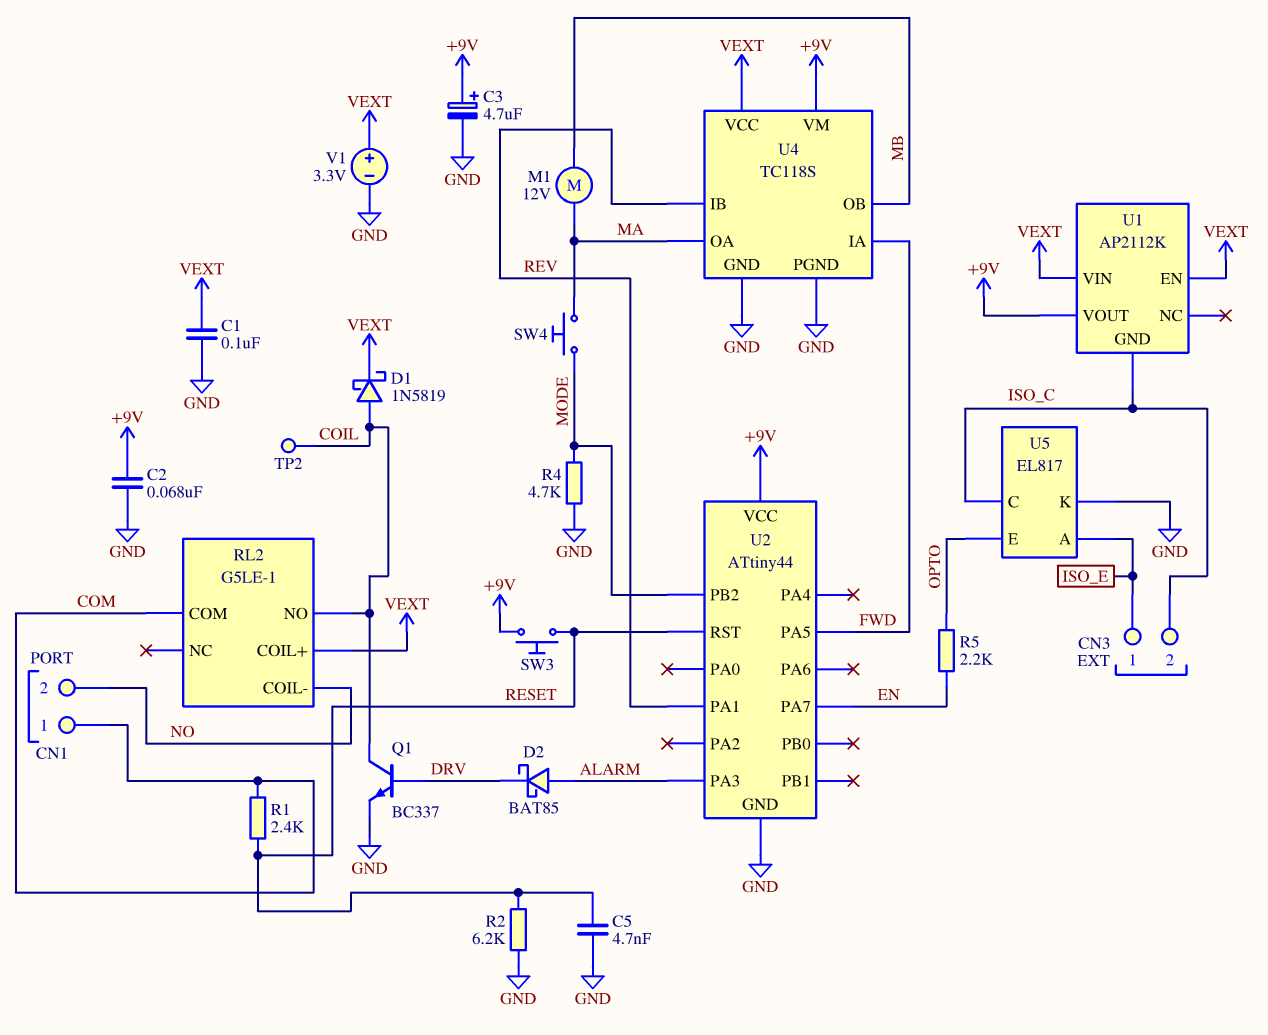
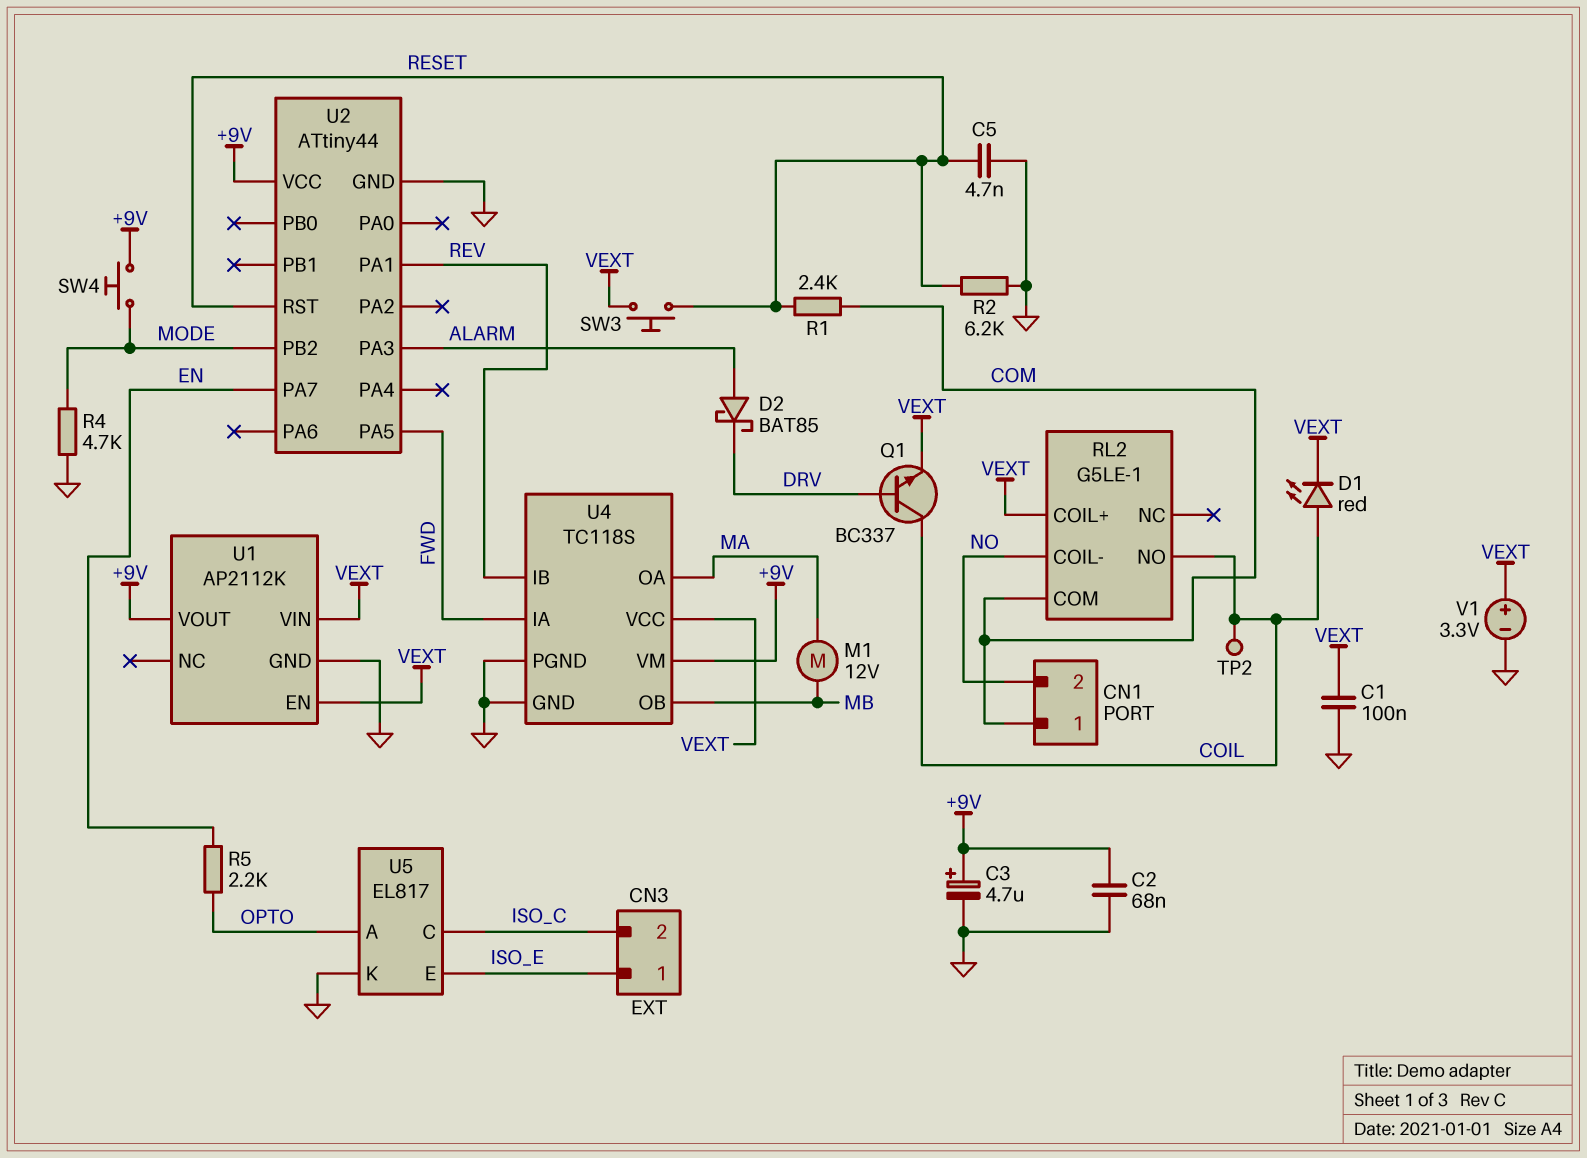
D1: schottky 1N5819 (A COIL, K VEXT) -> LED red (A COIL, K VEXT)
Q1: NPN BC337 (B DRV, C COIL, E GND) -> NPN BC337 (B DRV, C COIL, E VEXT)
SW3: button (+9V, RESET) -> button (RESET, VEXT)
SW4: button (MA, MODE) -> button (+9V, MODE)
U1 pin GND: ISO_C -> GND
U5 pin A: ISO_E -> OPTO
U5 pin E: OPTO -> ISO_E

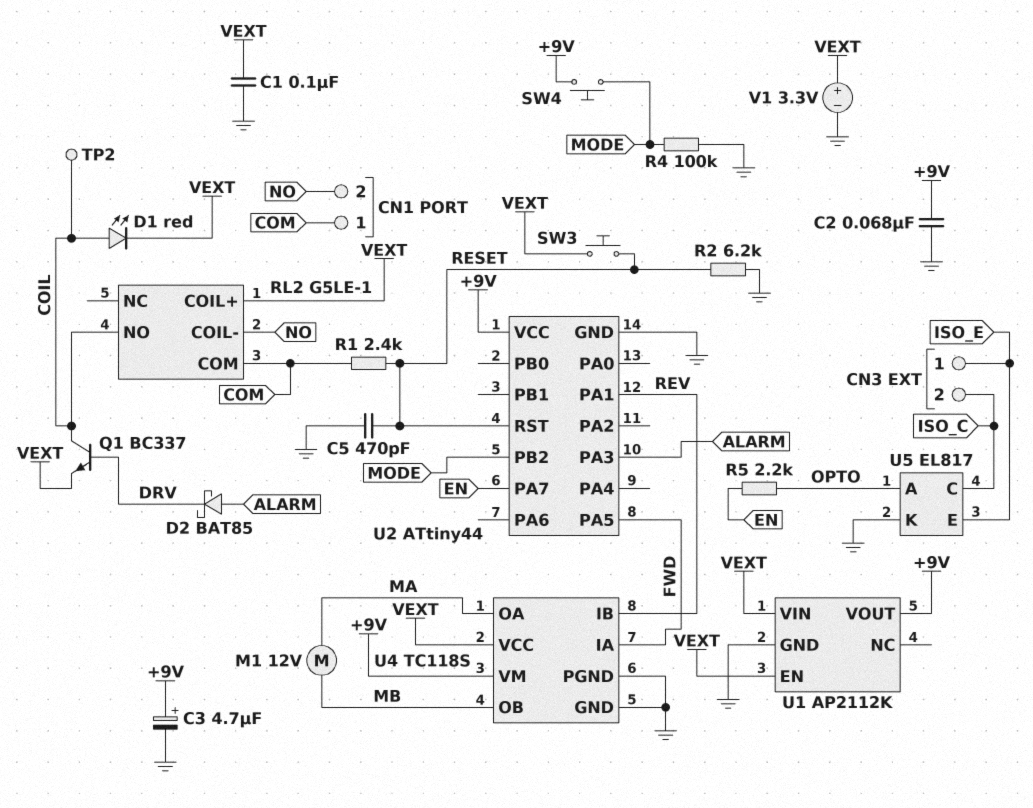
C5: 4.7nF (GND, RESET) -> 470pF (GND, RESET)
R4: 4.7k (GND, MODE) -> 100k (GND, MODE)

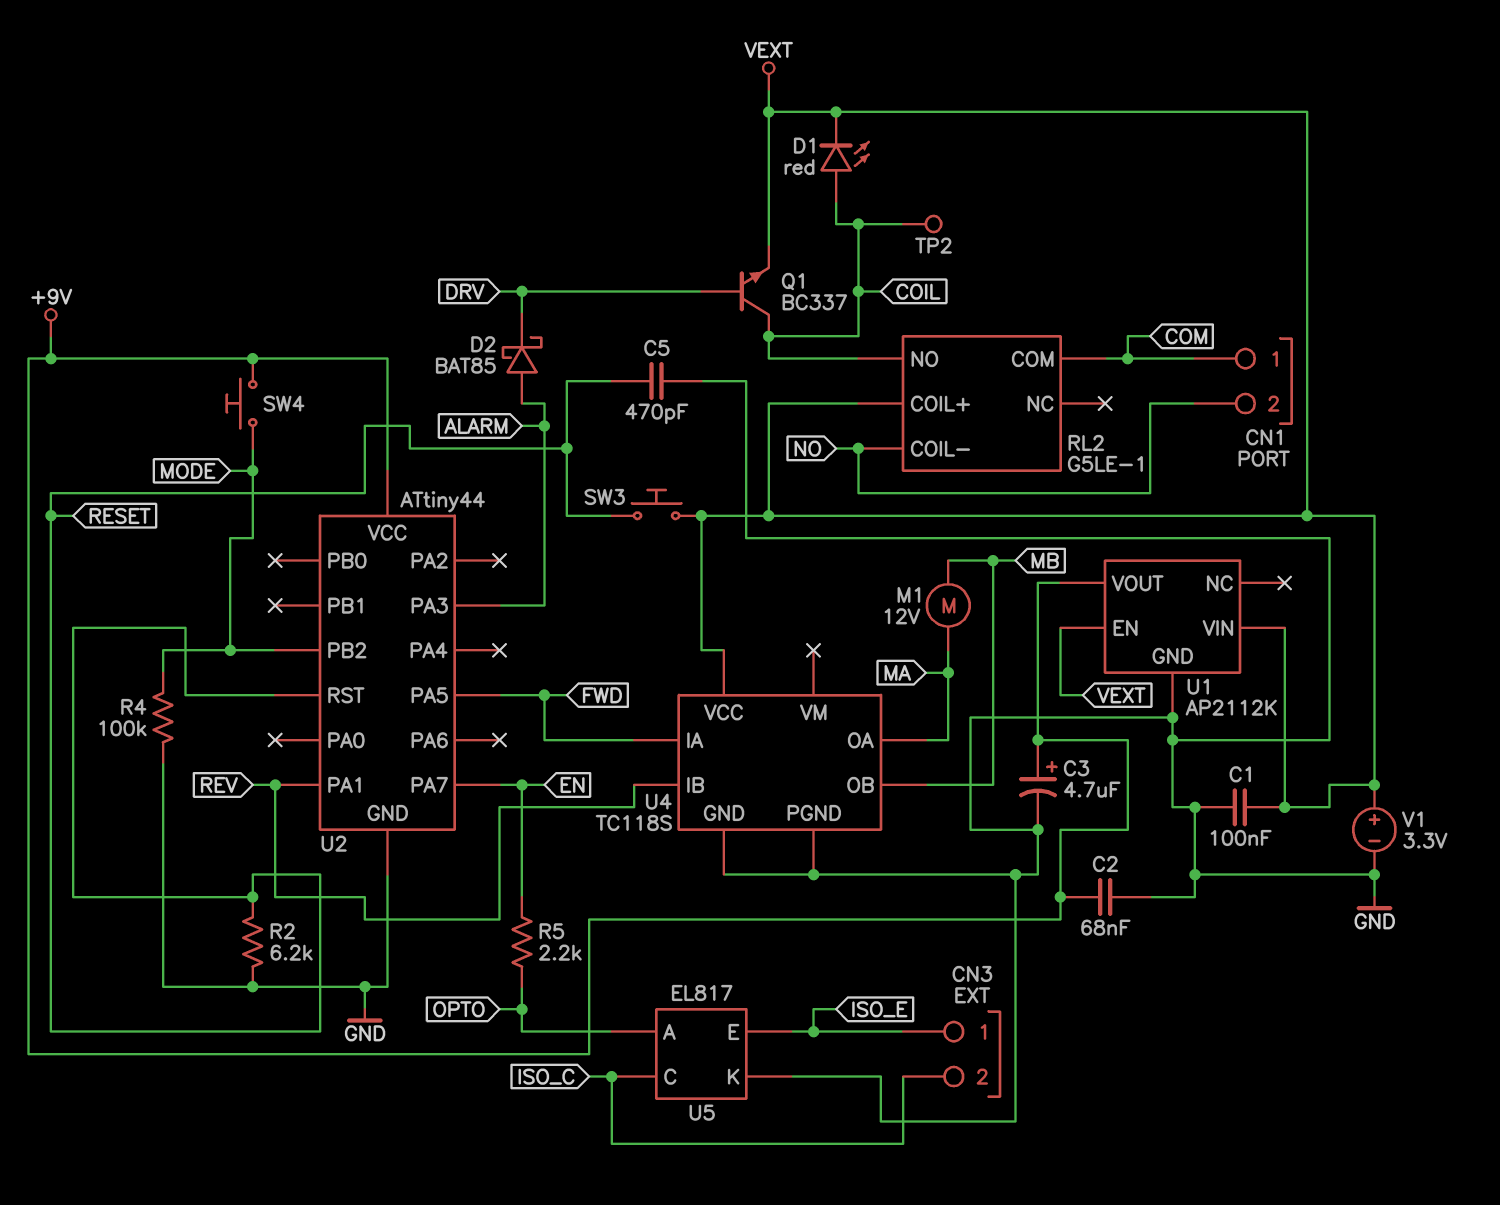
R1: 2.4k (COM, RESET) -> none
U4 pin VM: +9V -> none

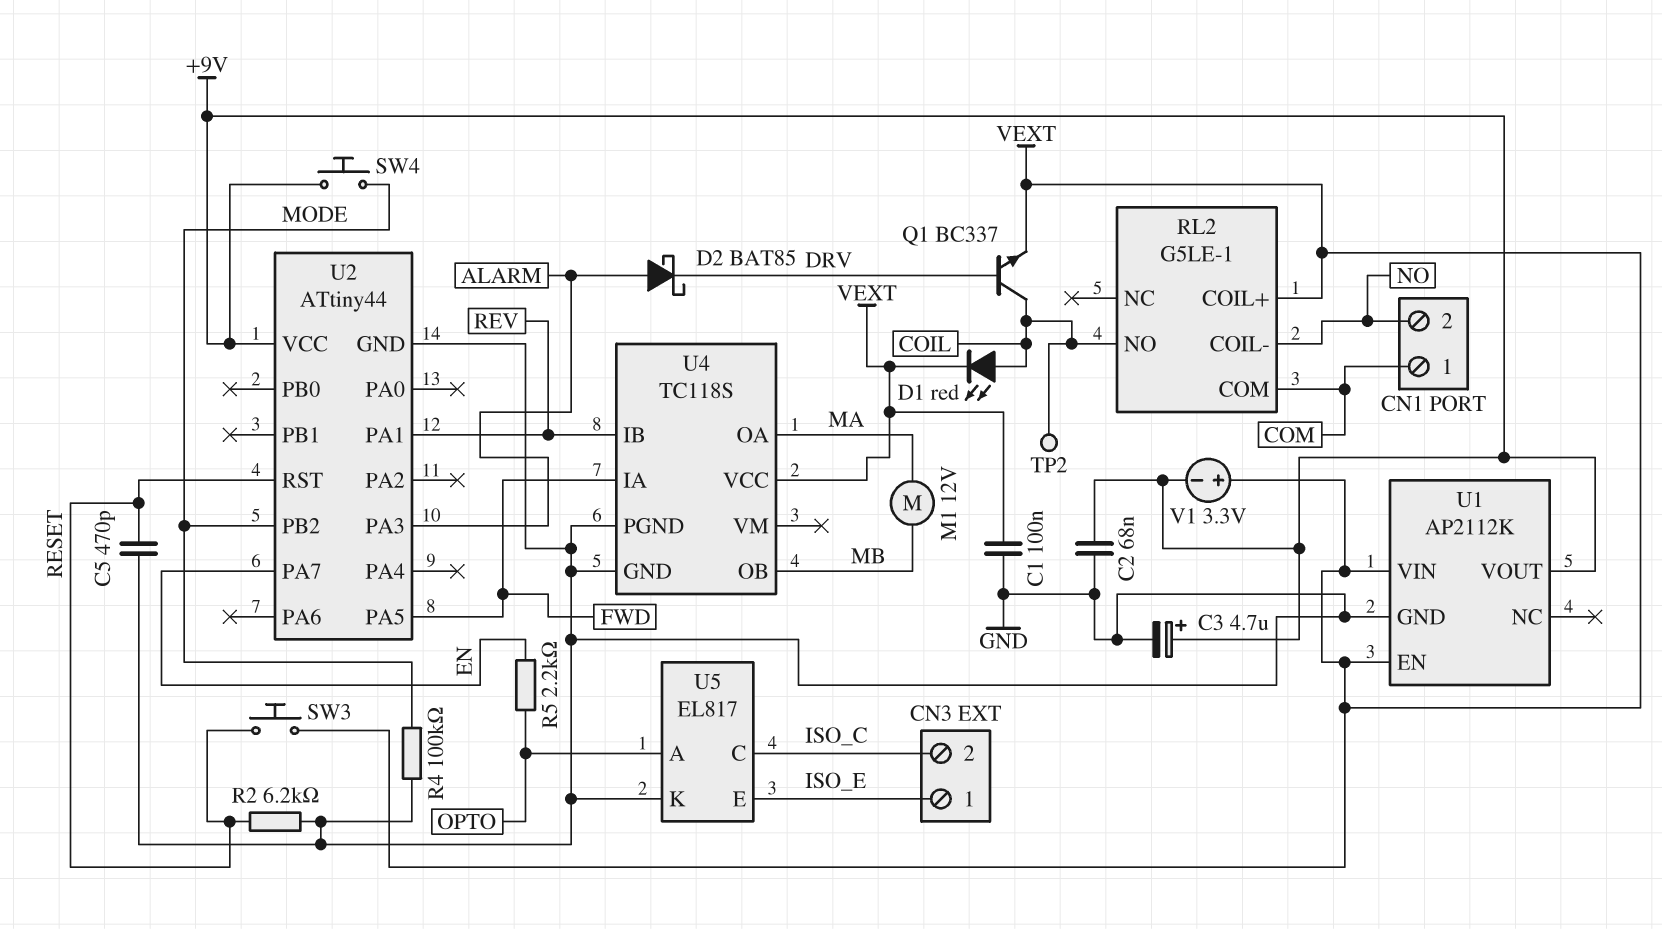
V1: 3.3V (plus VEXT, minus GND) -> 3.3V (plus VEXT, minus +9V)

